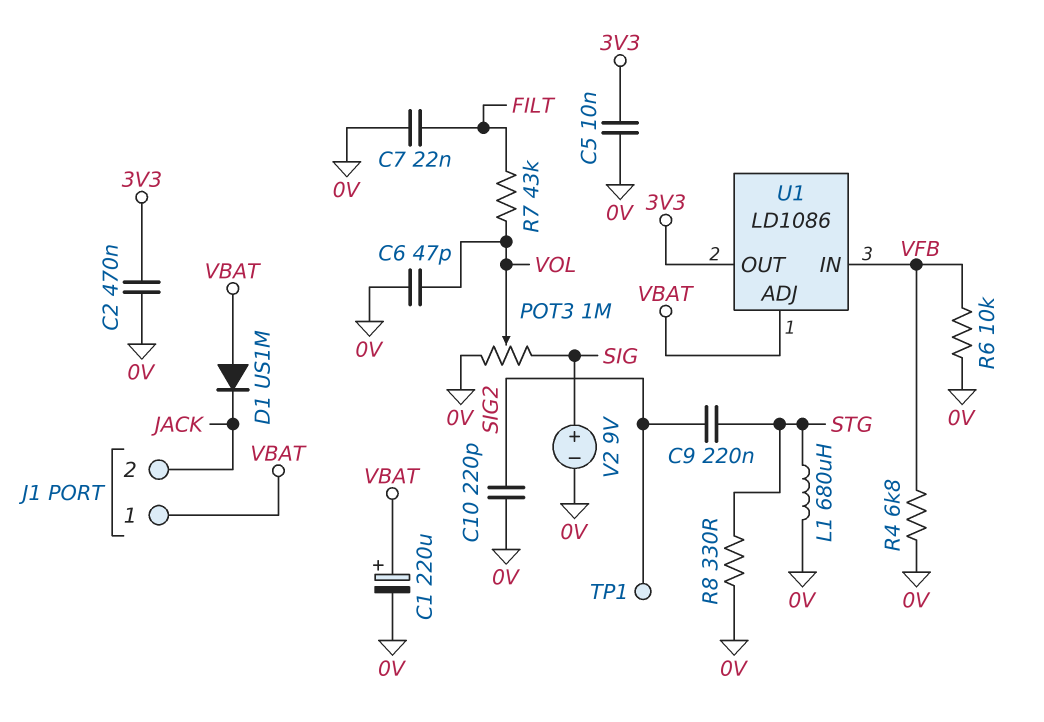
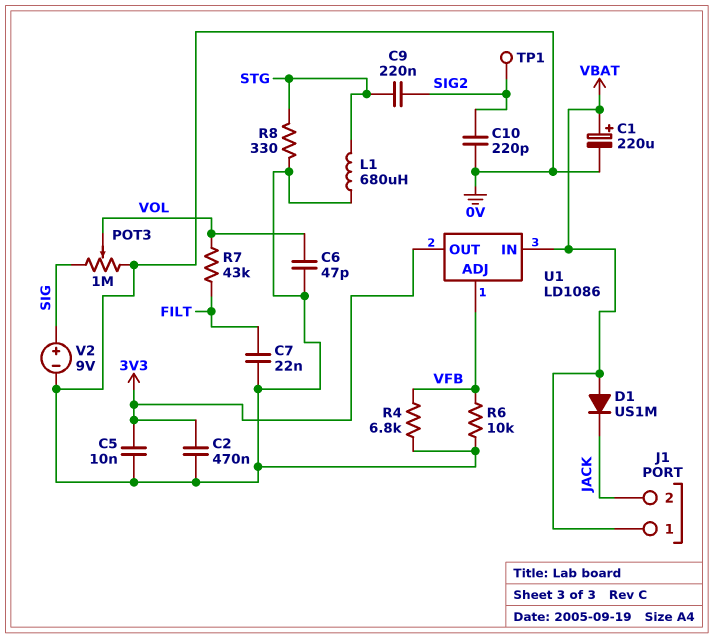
U1 pin ADJ: VBAT -> VFB
U1 pin IN: VFB -> VBAT

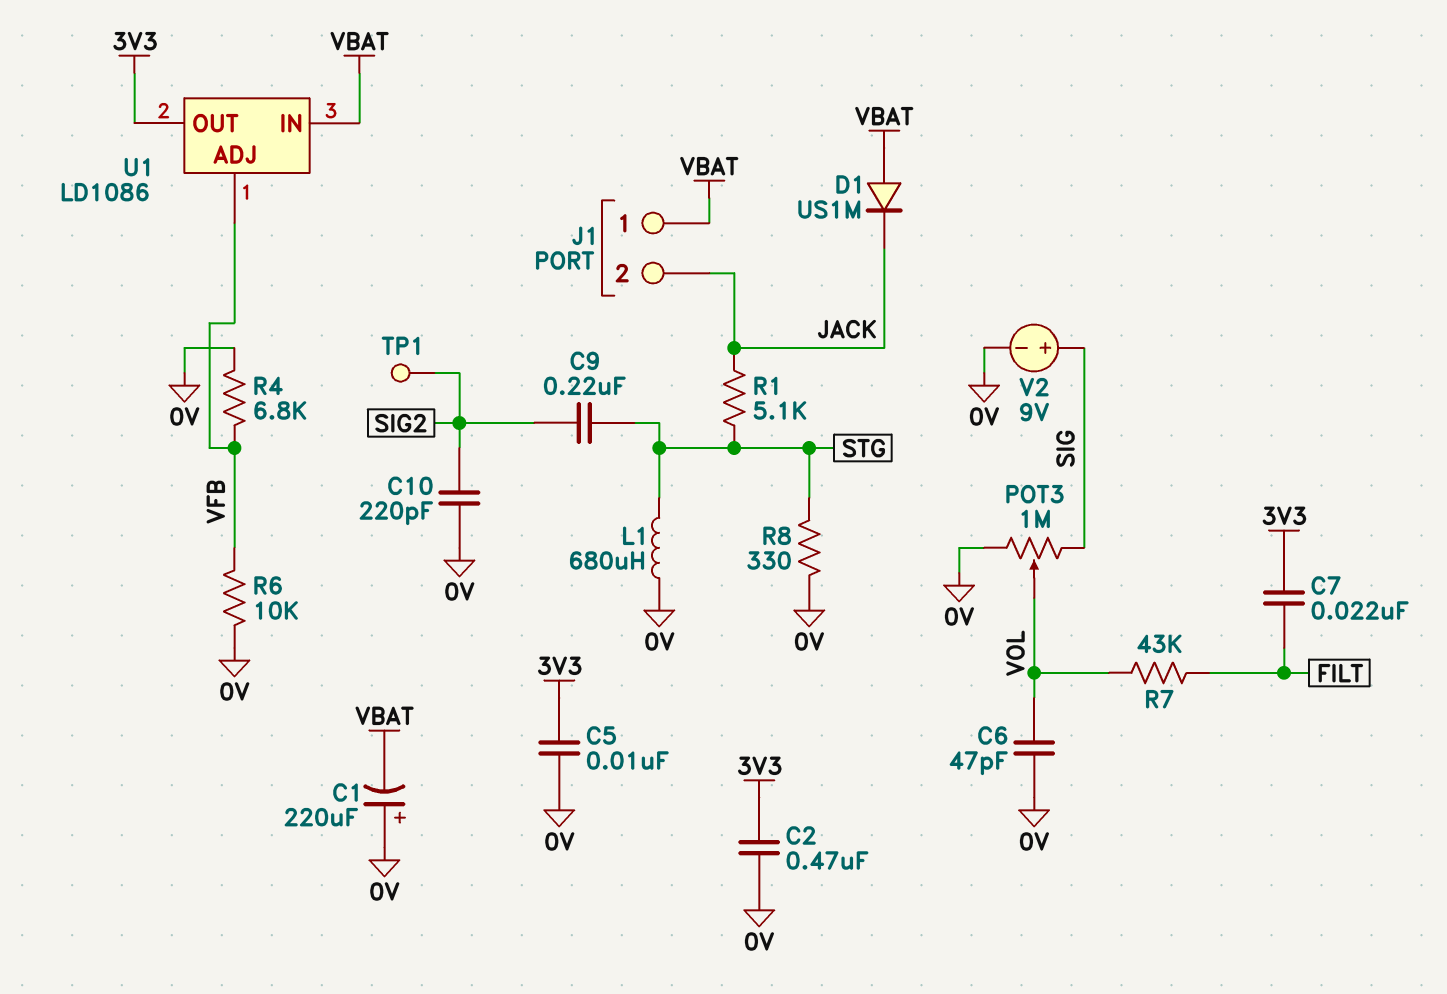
C1: 220uF (plus VBAT, minus 0V) -> 220uF (plus 0V, minus VBAT)
C7: 22nF (0V, FILT) -> 22nF (3V3, FILT)
R1: none -> 5.1k (JACK, STG)

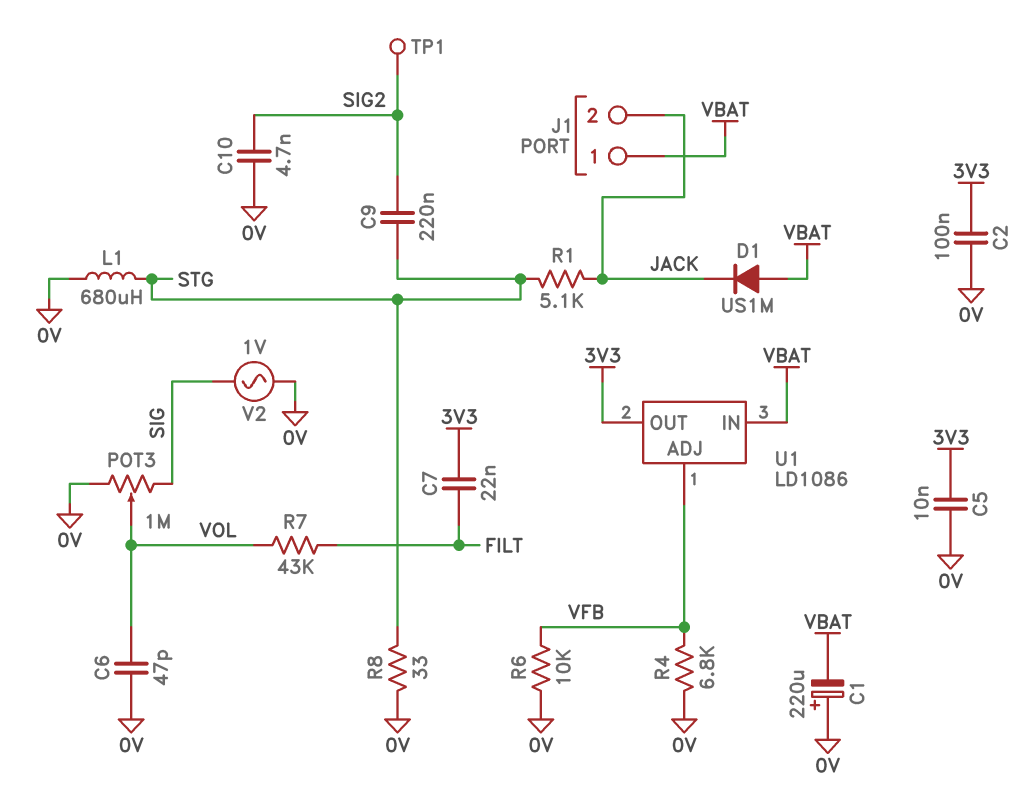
C2: 470nF (0V, 3V3) -> 100nF (0V, 3V3)
C10: 220pF (0V, SIG2) -> 4.7nF (0V, SIG2)
R8: 330 (0V, STG) -> 33 (0V, STG)
V2: 9V (plus SIG, minus 0V) -> AC 1V (0V, SIG)

